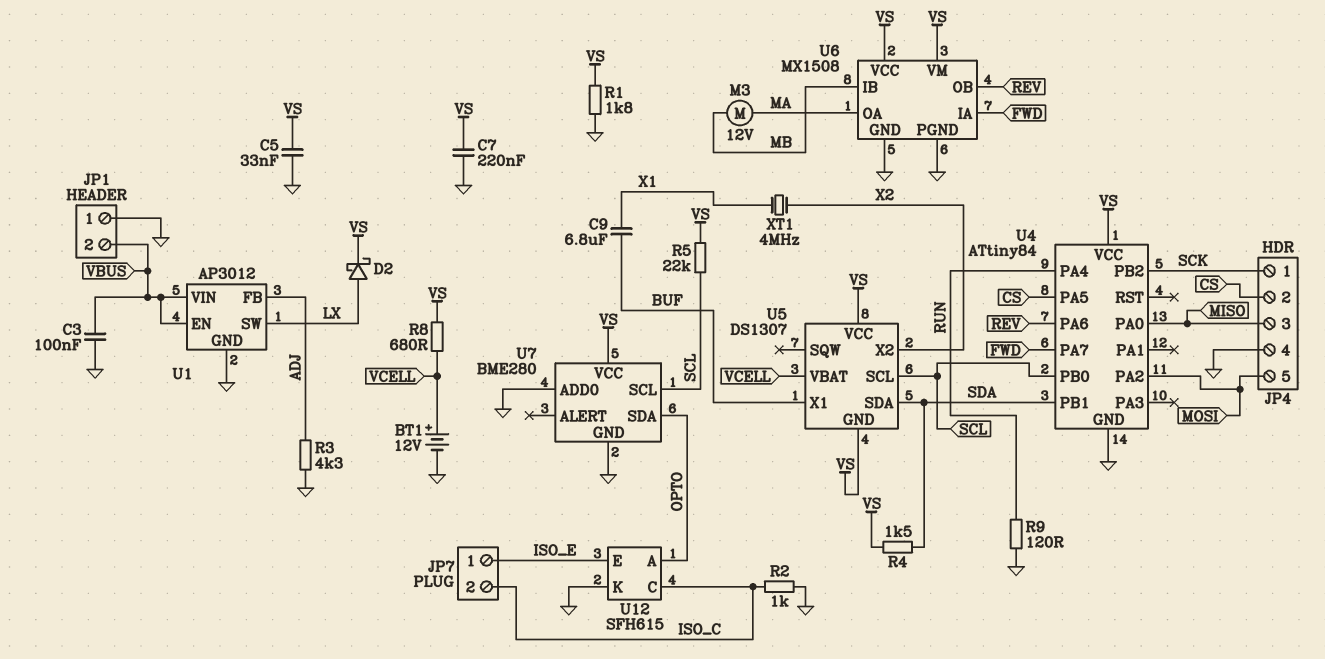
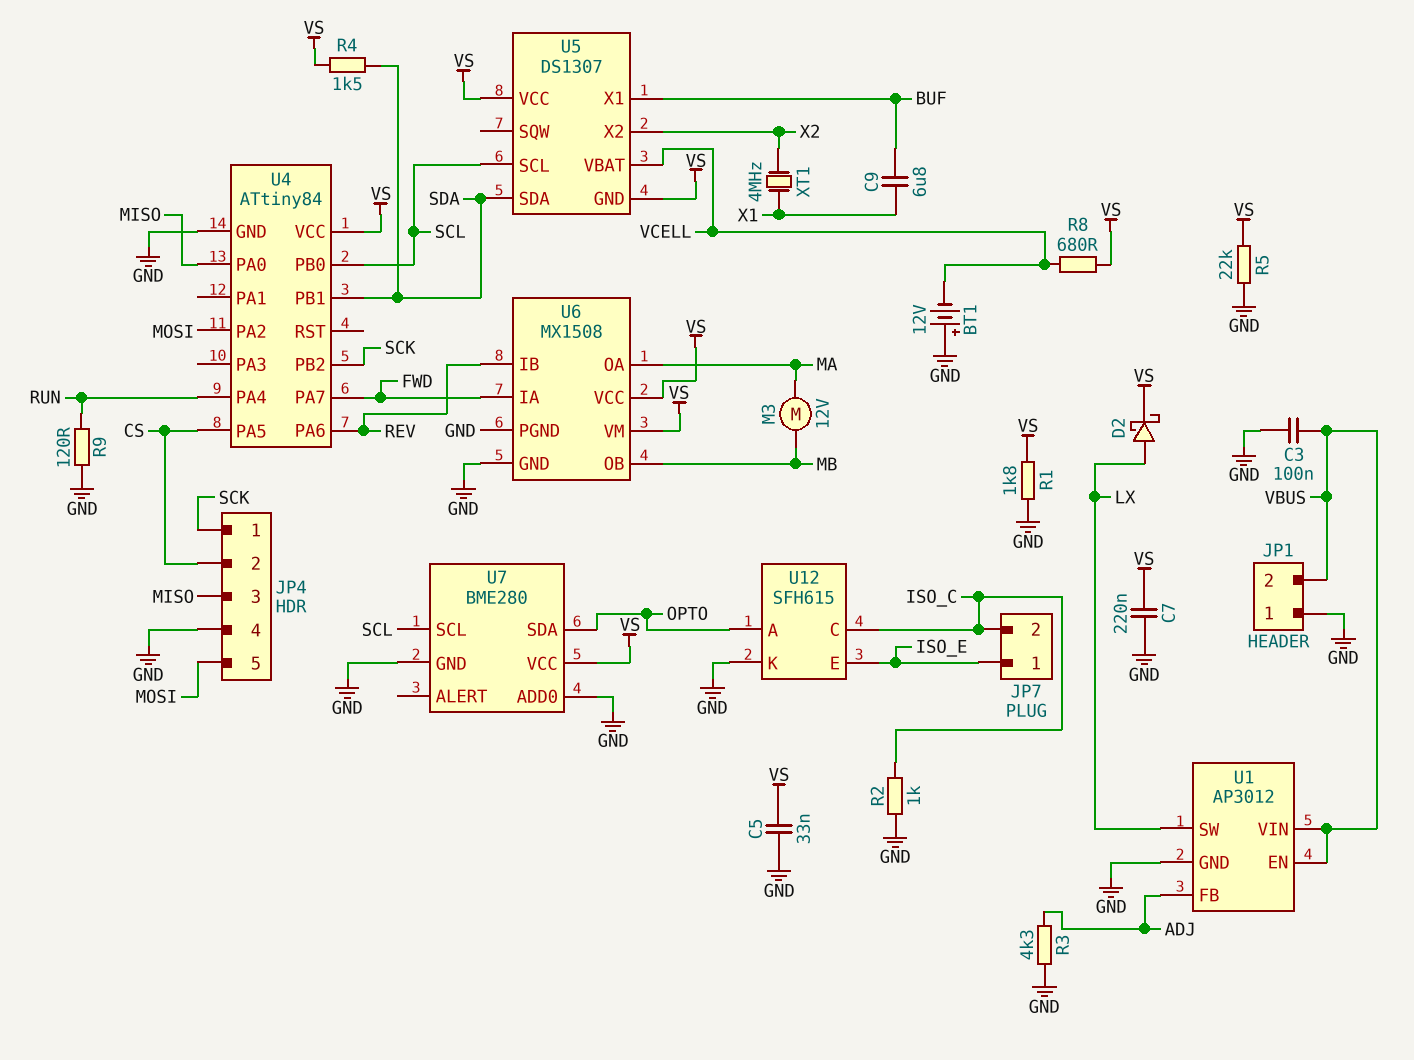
BT1: 12V (plus VCELL, minus GND) -> 12V (plus GND, minus VCELL)
R5: 22k (SCL, VS) -> 22k (GND, VS)
U6 pin IB: MB -> REV
U6 pin OB: REV -> MB

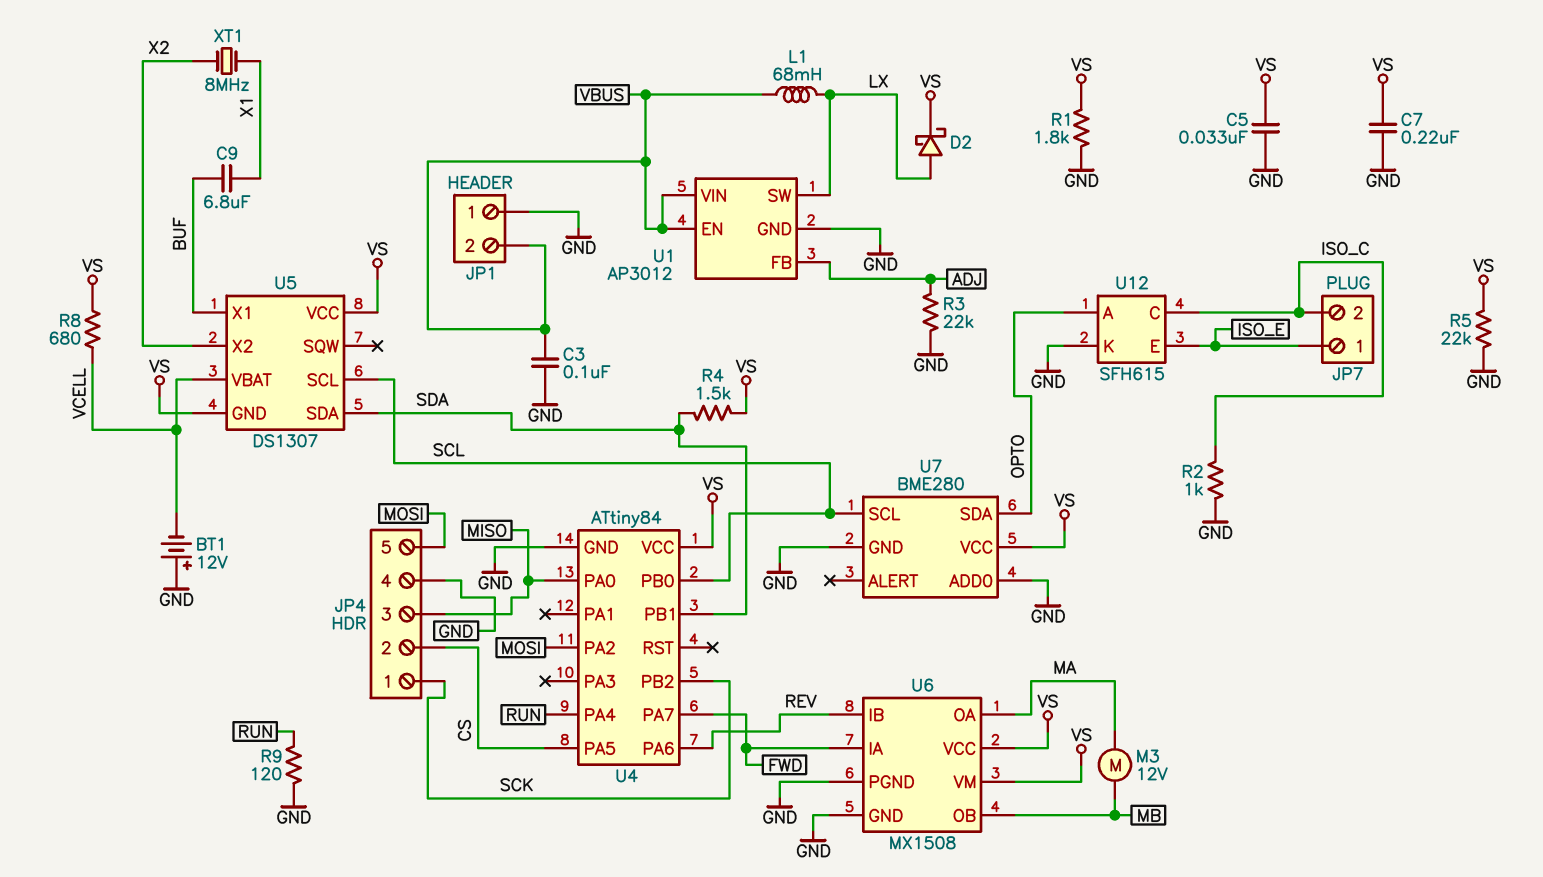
L1: none -> 68mH (LX, VBUS)
R3: 4.3k (ADJ, GND) -> 22k (ADJ, GND)
XT1: 4MHz (X1, X2) -> 8MHz (X1, X2)

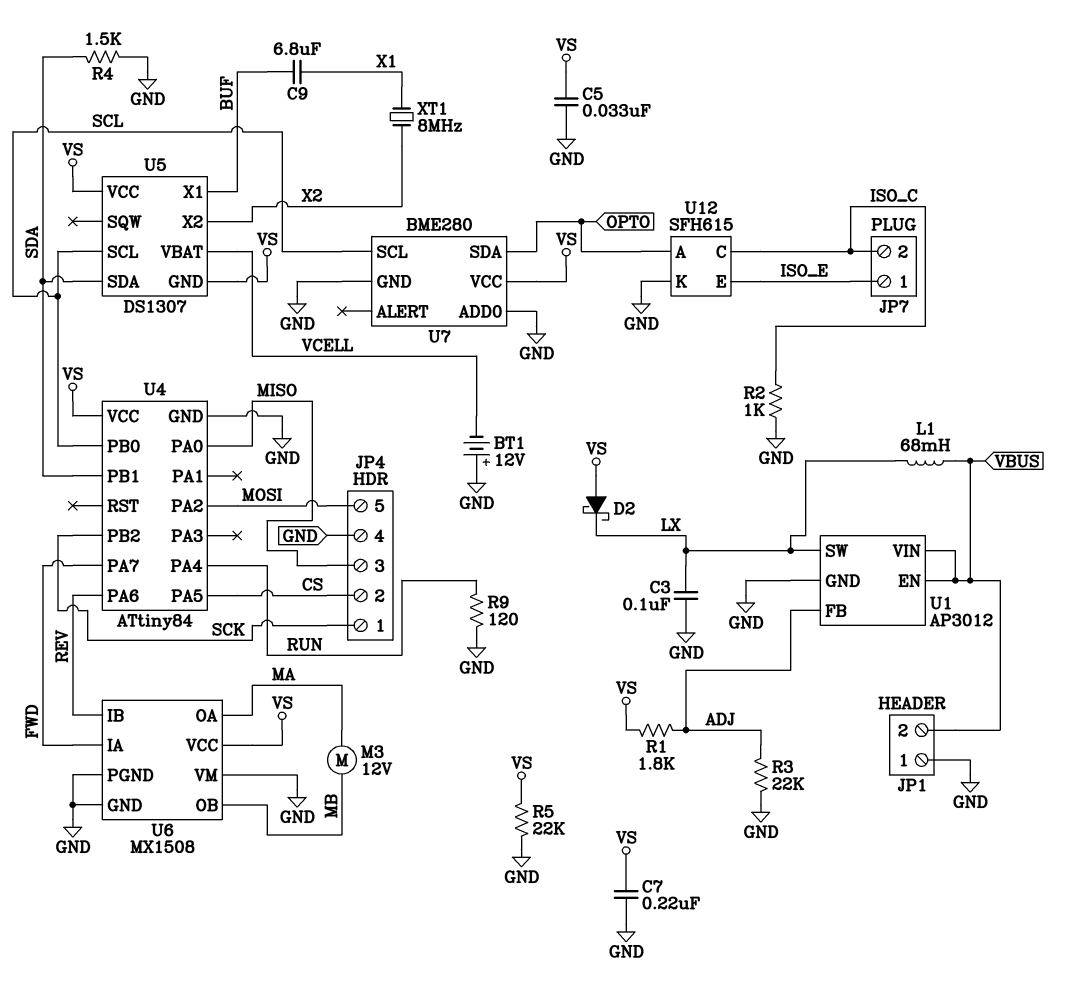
C3: 100nF (GND, VBUS) -> 100nF (GND, LX)
D2: schottky (A LX, K VS) -> schottky (A VS, K LX)
R1: 1.8k (GND, VS) -> 1.8k (ADJ, VS)
R4: 1.5k (SDA, VS) -> 1.5k (GND, SDA)
R8: 680 (VCELL, VS) -> none
U6 pin VM: VS -> GND

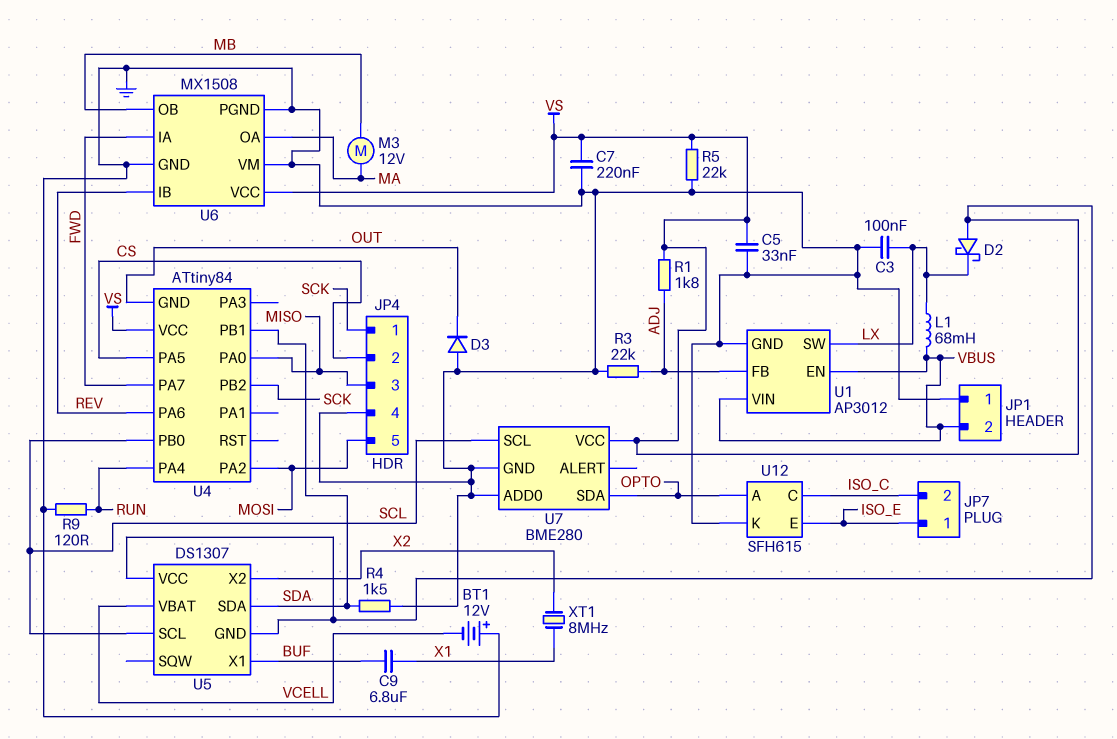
D3: none -> diode (A GND, K OUT)
R2: 1k (GND, ISO_C) -> none
U4 pin GND: GND -> OUT

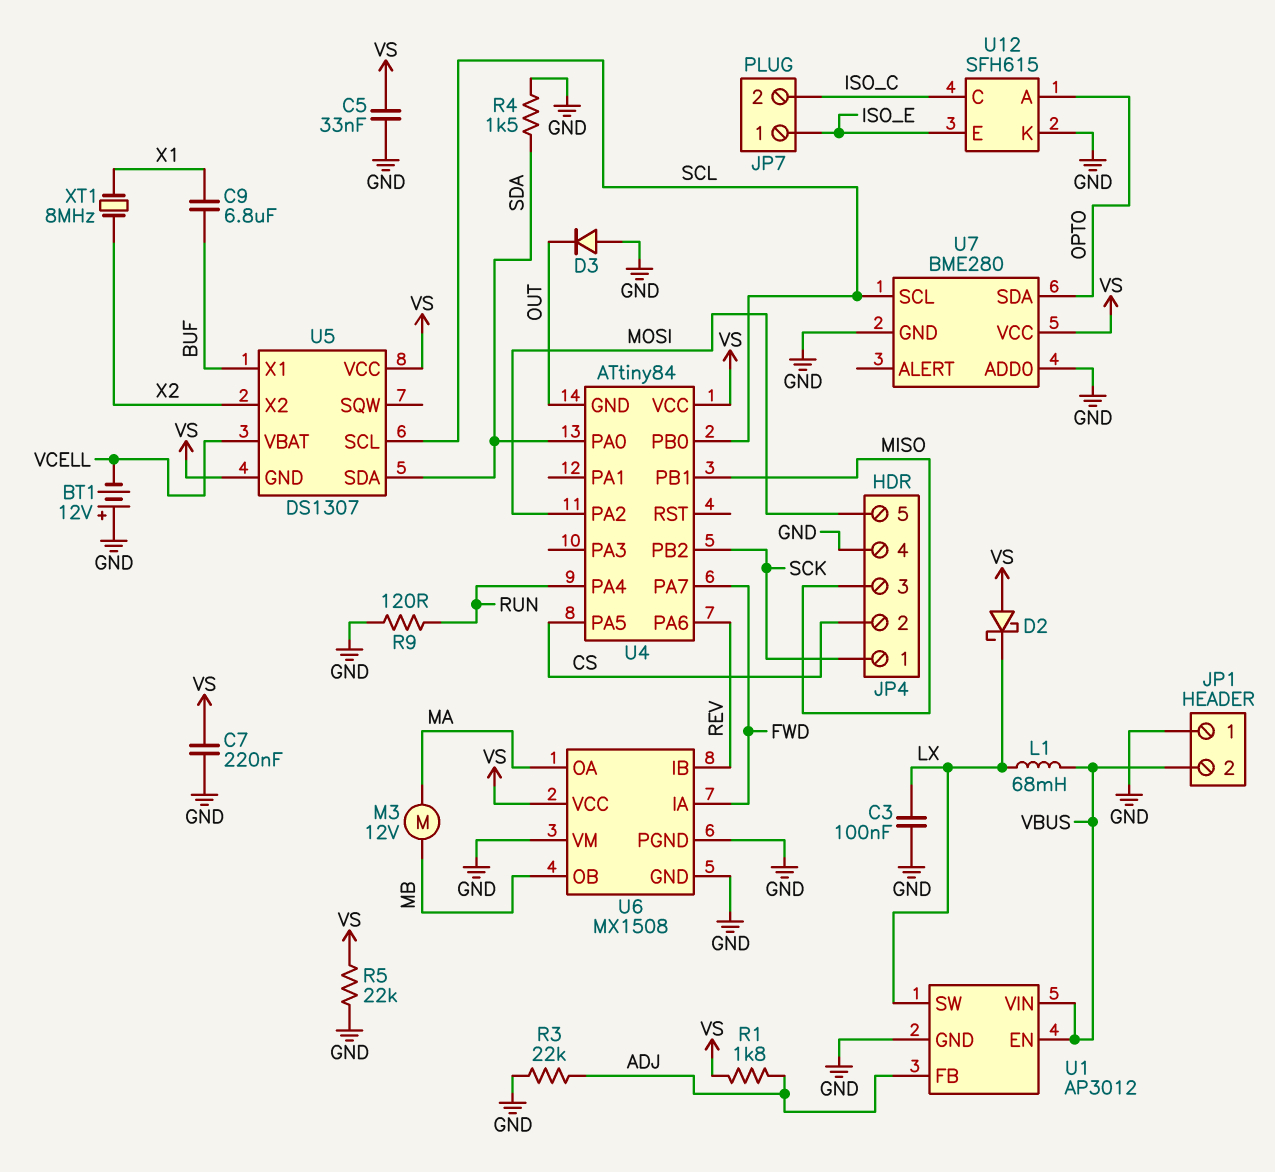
U4 pin PA0: MISO -> SDA
U4 pin PB1: SDA -> MISO

